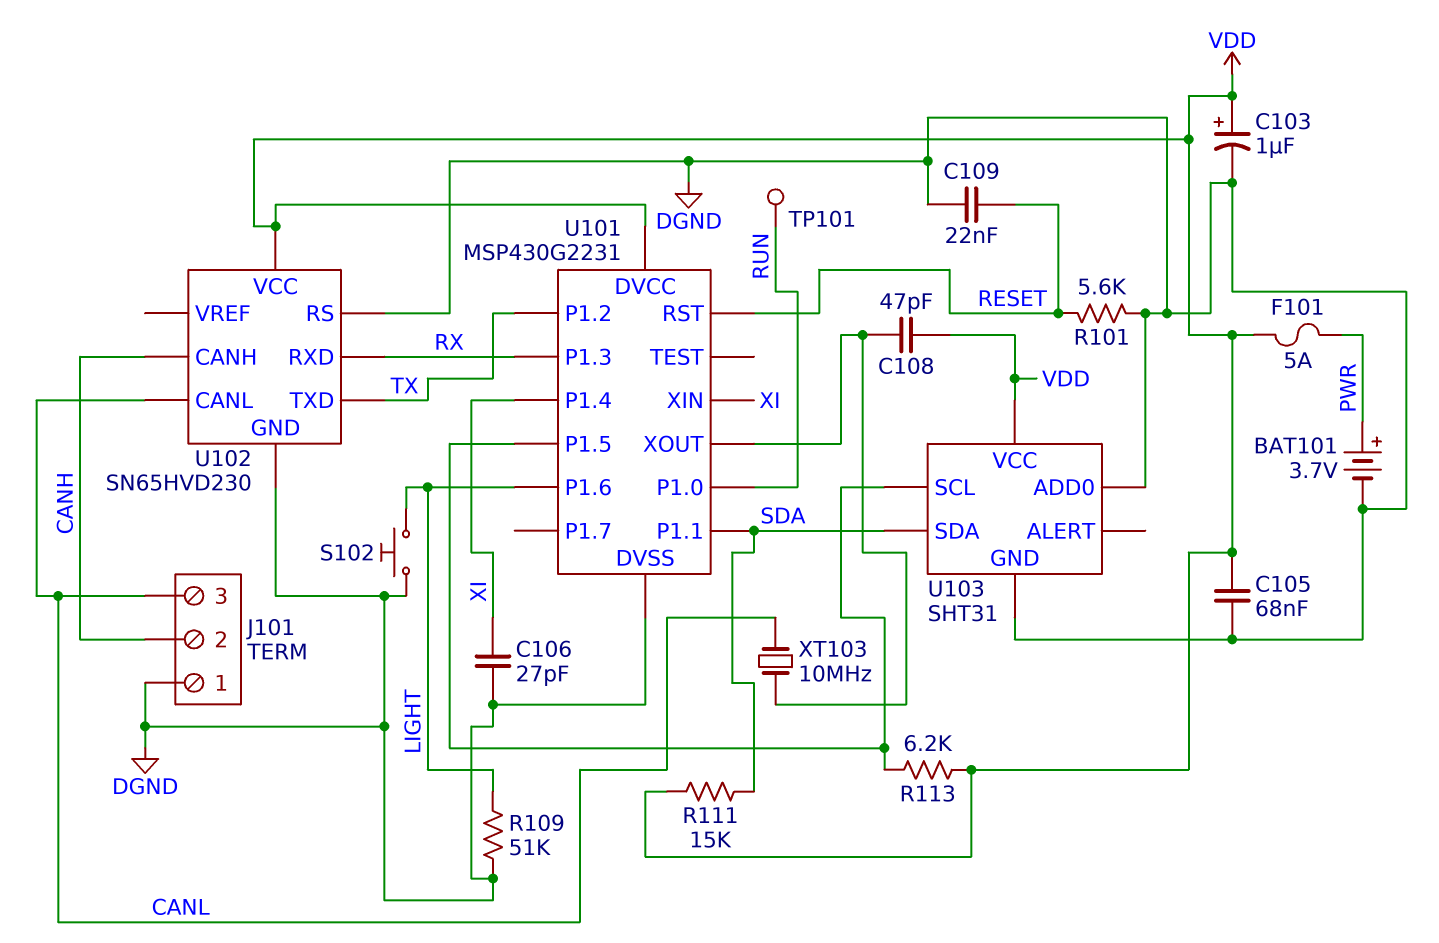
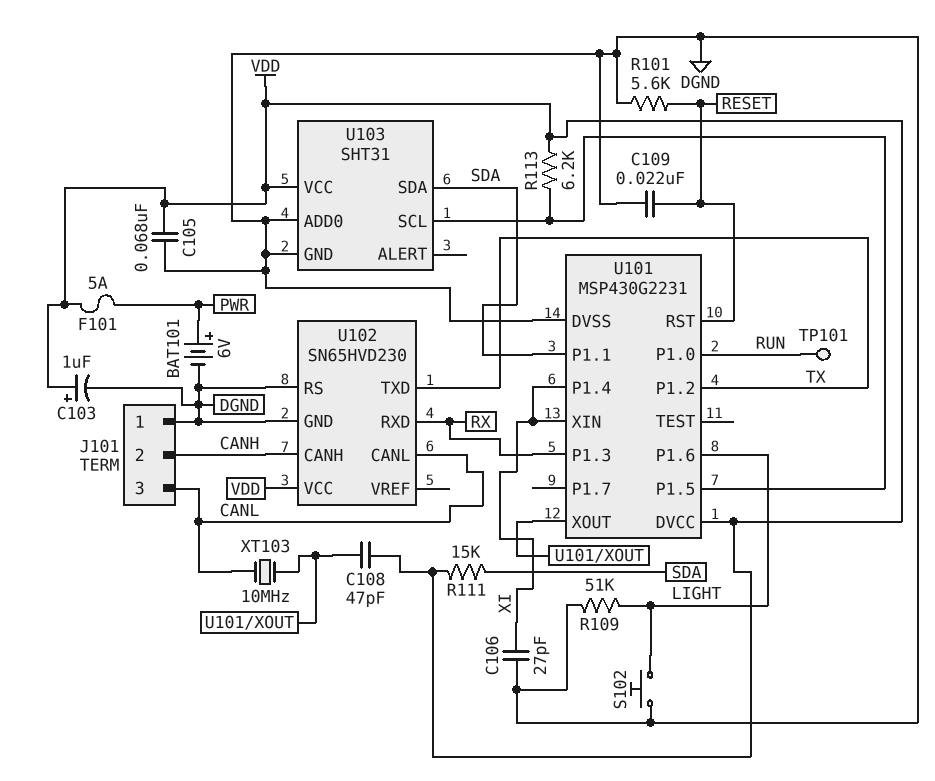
BAT101: 3.7V (plus PWR, minus DGND) -> 6V (plus PWR, minus DGND)

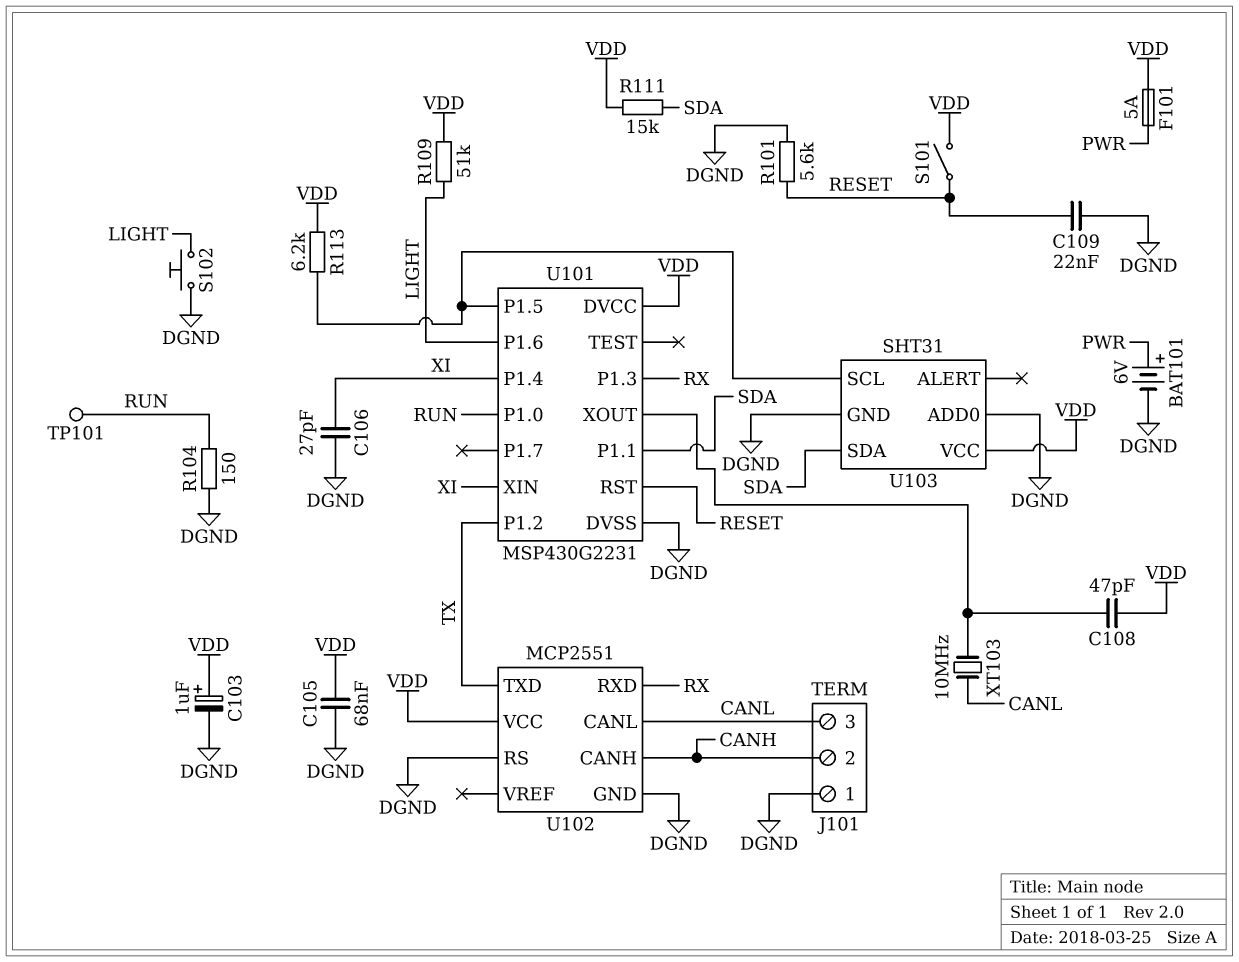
R104: none -> 150 (DGND, RUN)
R109: 51k (DGND, LIGHT) -> 51k (LIGHT, VDD)
S101: none -> switch (RESET, VDD)
U102: SN65HVD230 -> MCP2551

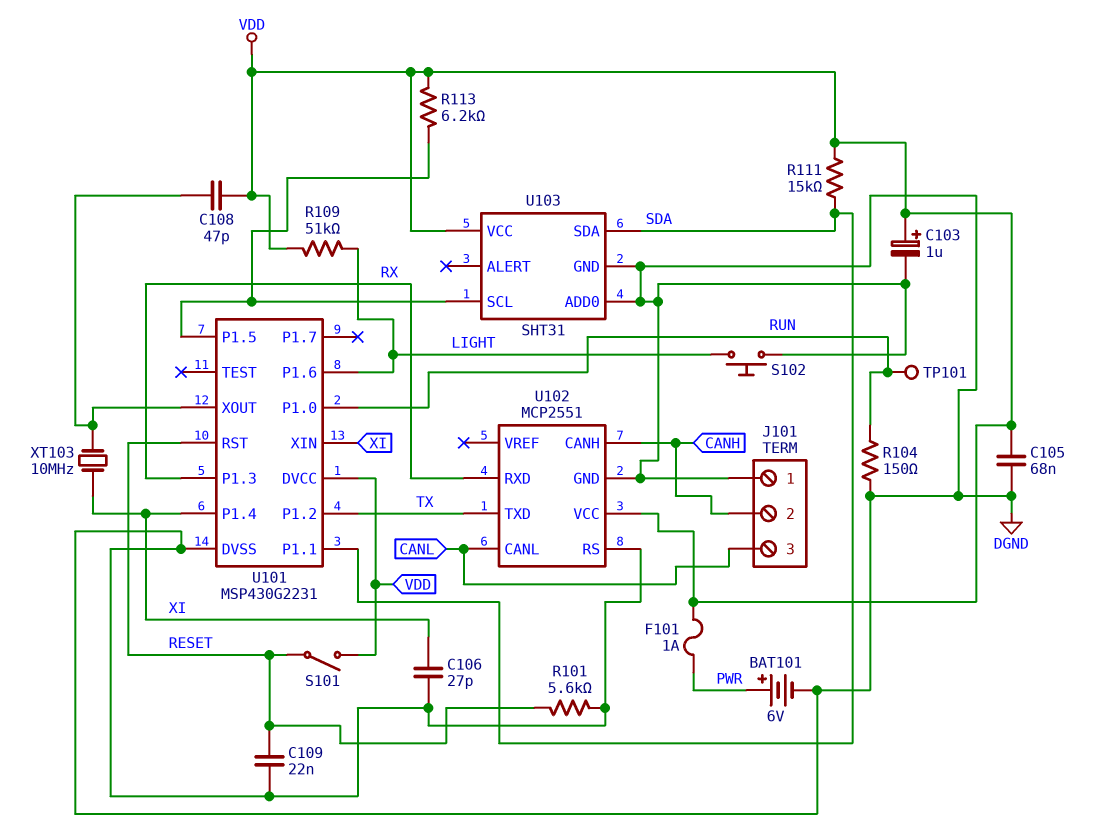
F101: 5A (PWR, VDD) -> 1A (PWR, VDD)
XT103: 10MHz (CANL, U101/XOUT) -> 10MHz (U101/XOUT, XI)

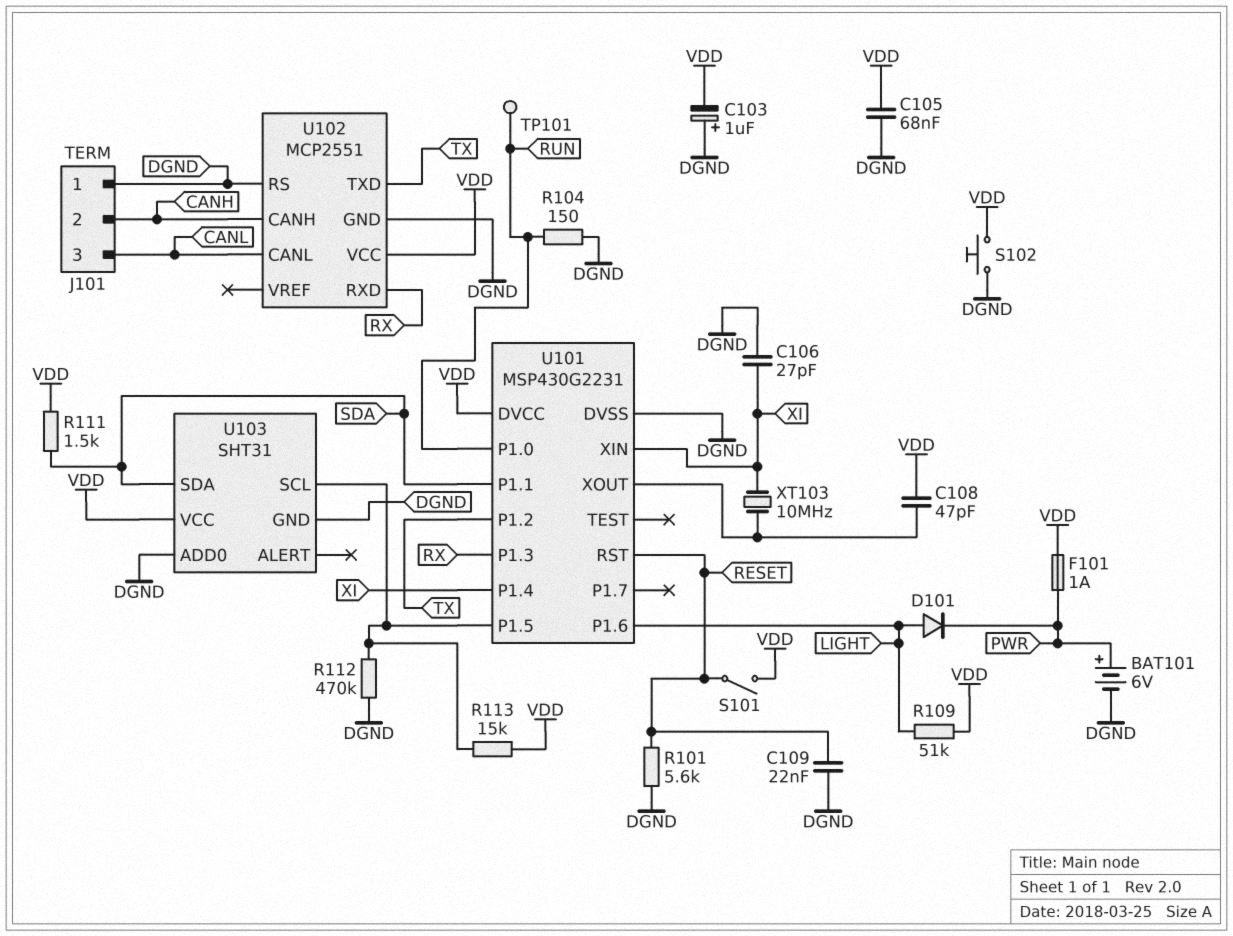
C103: 1uF (plus VDD, minus DGND) -> 1uF (plus DGND, minus VDD)
D101: none -> diode (A LIGHT, K PWR)
R111: 15k (SDA, VDD) -> 1.5k (SDA, VDD)
R112: none -> 470k (DGND, U101/P1.5)
R113: 6.2k (U101/P1.5, VDD) -> 15k (U101/P1.5, VDD)
S102: button (DGND, LIGHT) -> button (DGND, VDD)

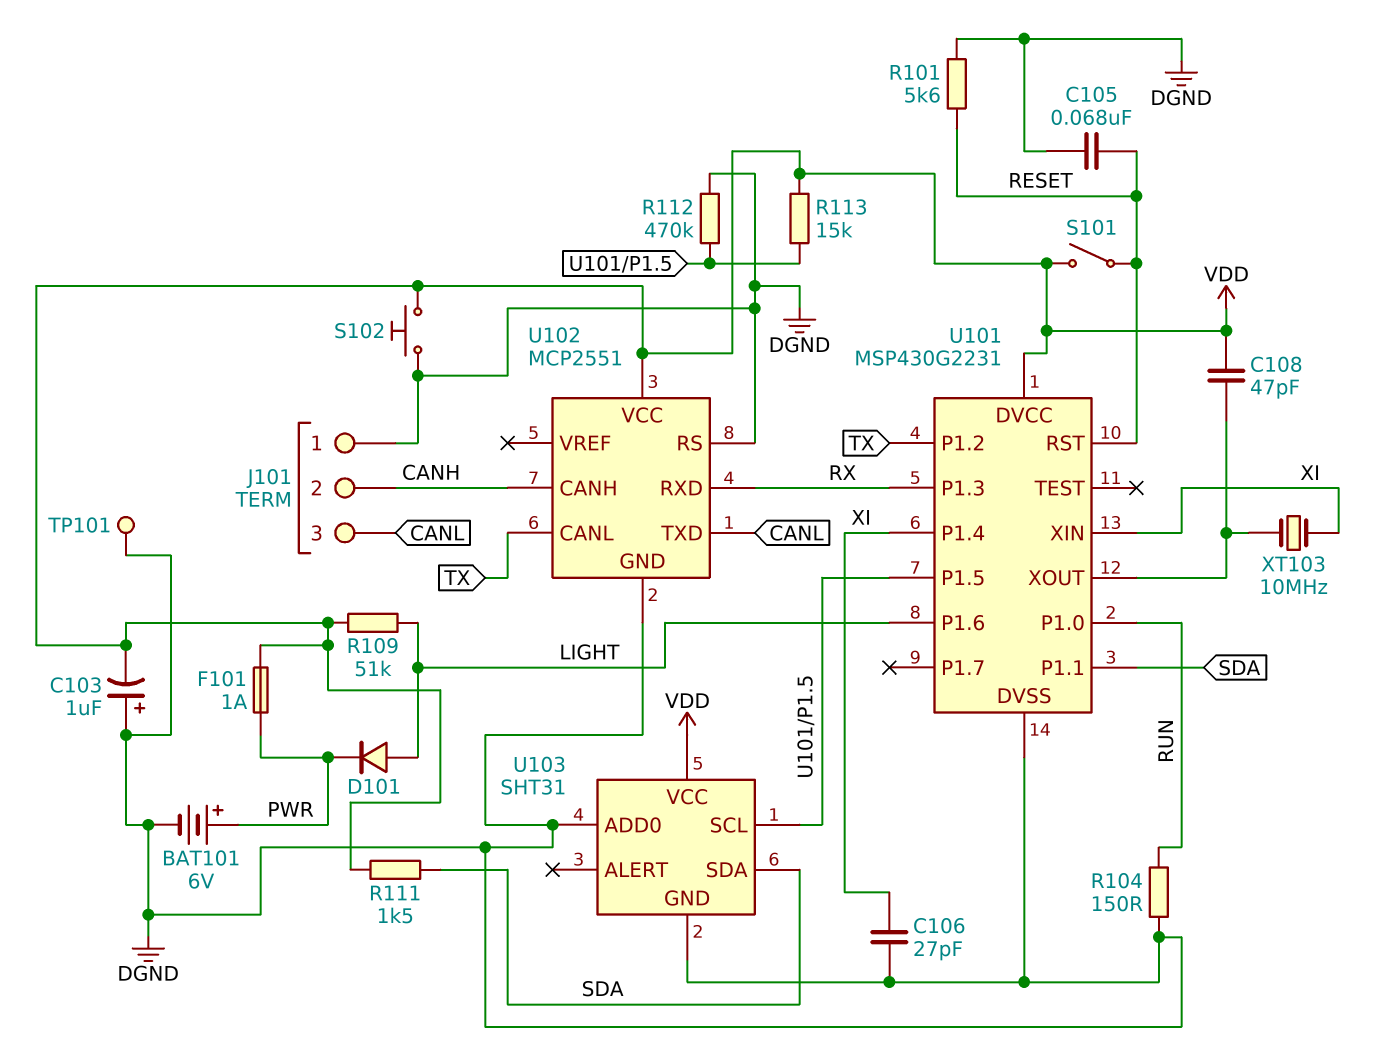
C105: 68nF (DGND, VDD) -> 68nF (DGND, RESET)
C109: 22nF (DGND, RESET) -> none
TP101: test point (RUN) -> test point (DGND)
U102 pin CANL: CANL -> TX
U102 pin TXD: TX -> CANL

